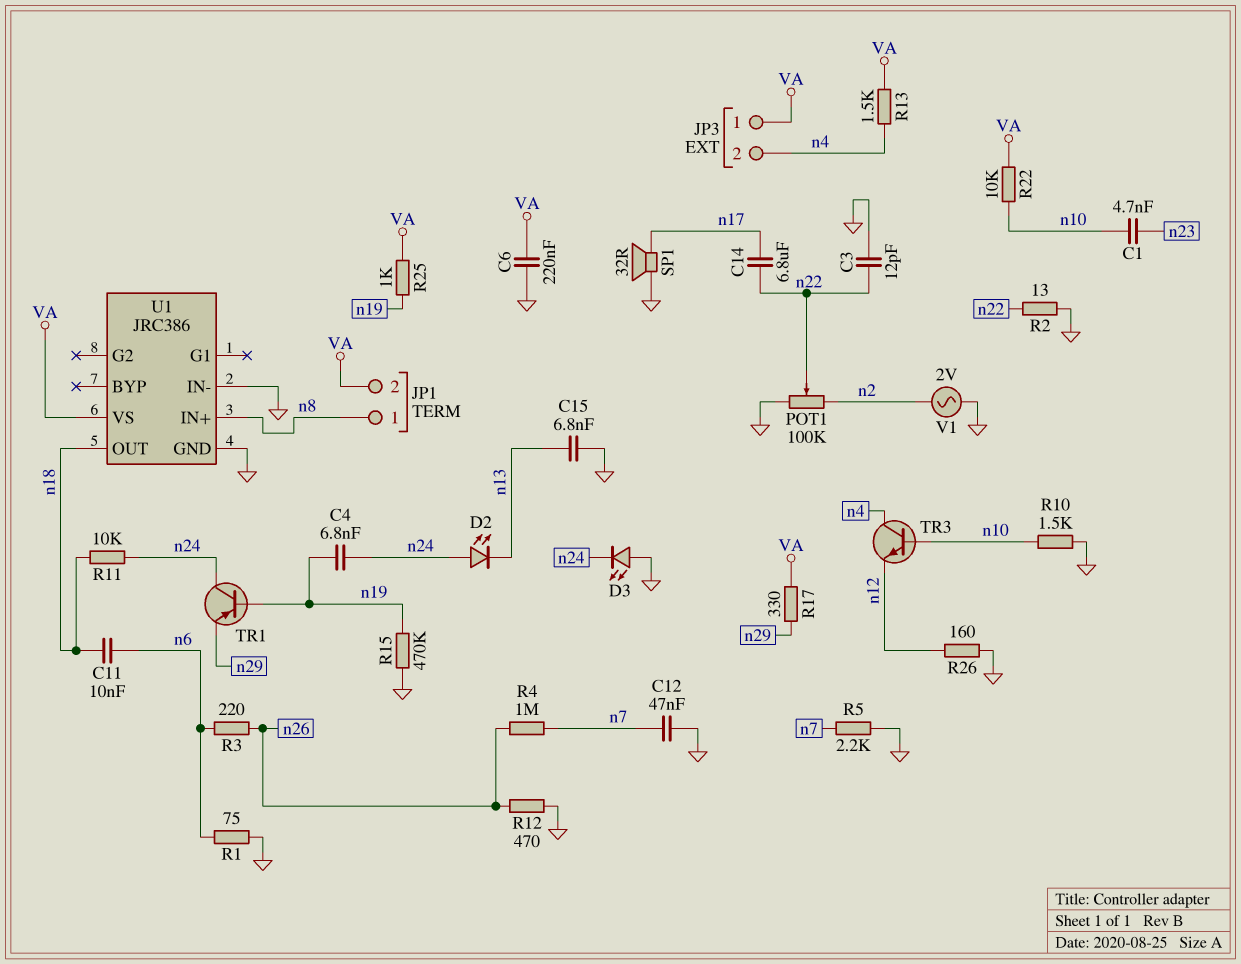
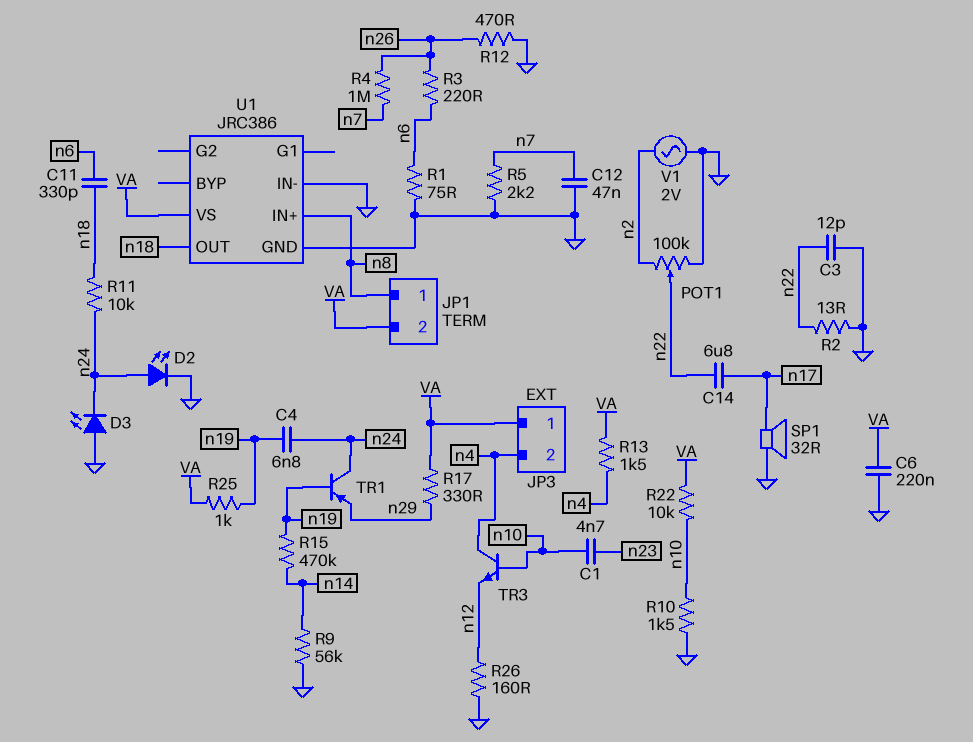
C11: 10nF (n6, n18) -> 330pF (n6, n18)
C15: 6.8nF (GND, n13) -> none
D2: LED (A n24, K n13) -> LED (A n24, K GND)
R9: none -> 56k (GND, n14)
R15: 470k (GND, n19) -> 470k (n14, n19)

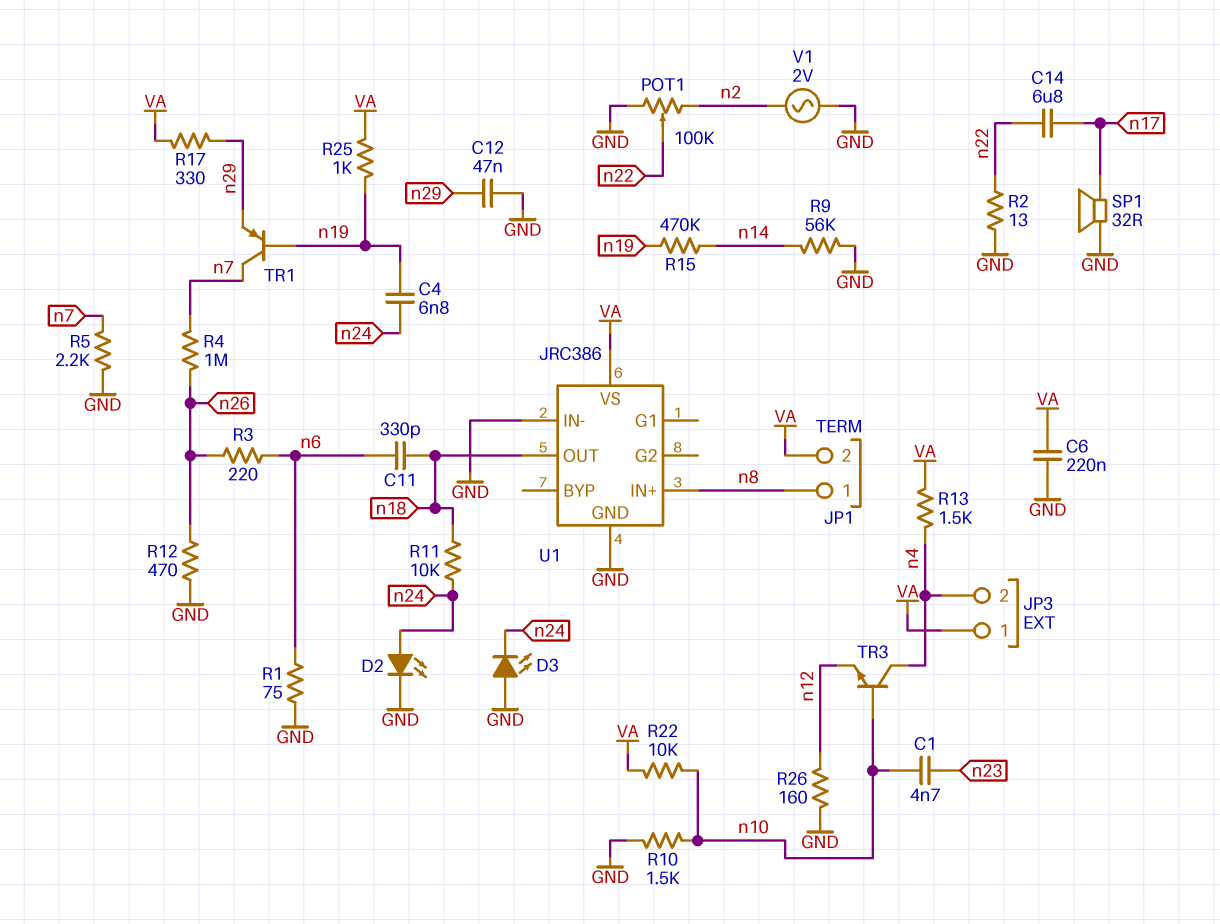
C3: 12pF (GND, n22) -> none
C12: 47nF (GND, n7) -> 47nF (GND, n29)
TR1: PNP (B n19, C n24, E n29) -> PNP (B n19, C n7, E n29)

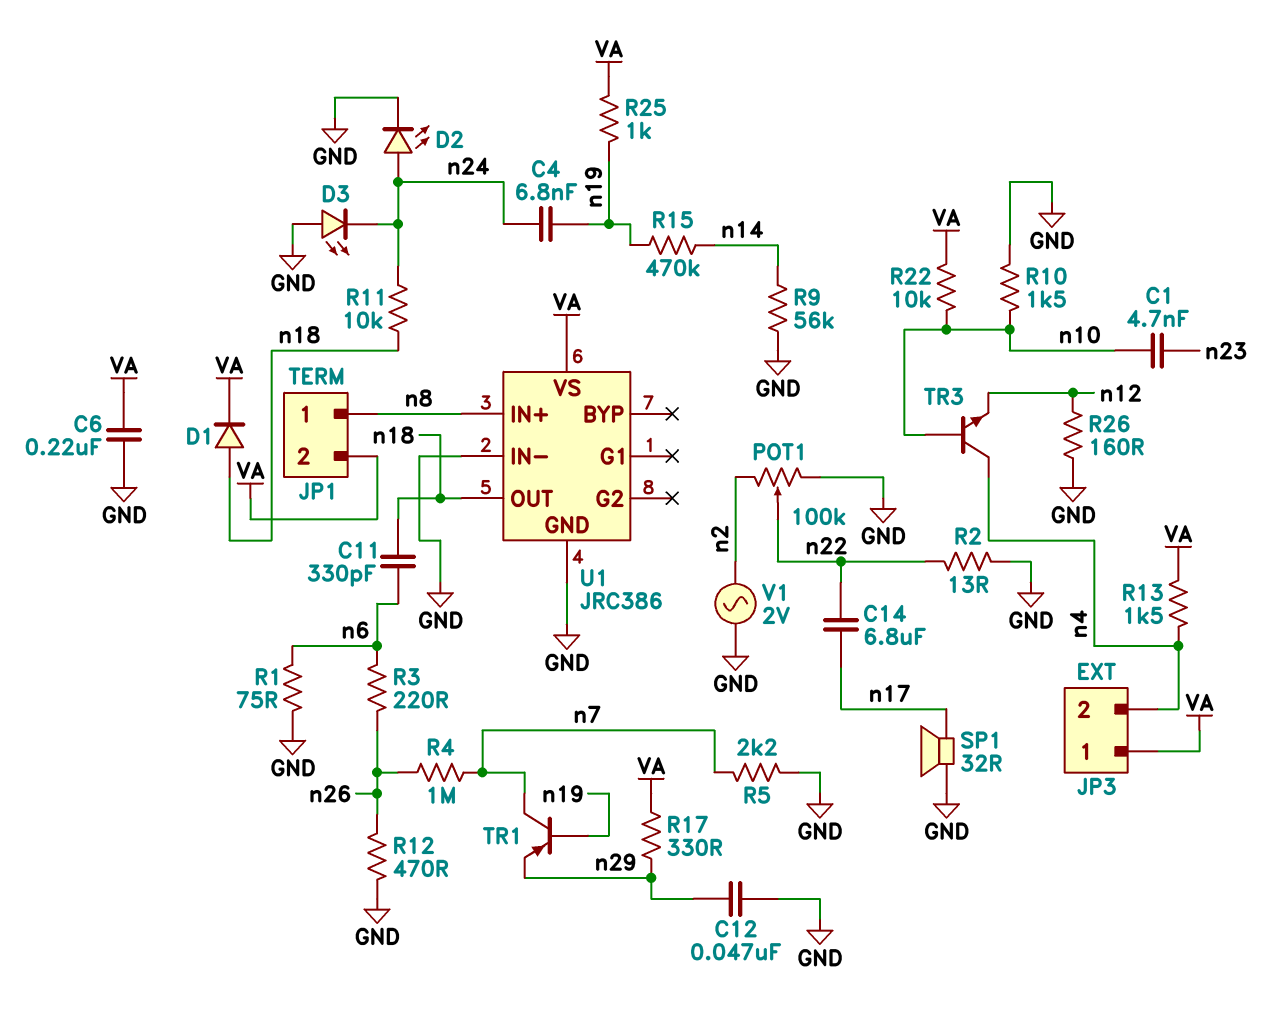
D1: none -> diode (A n18, K VA)

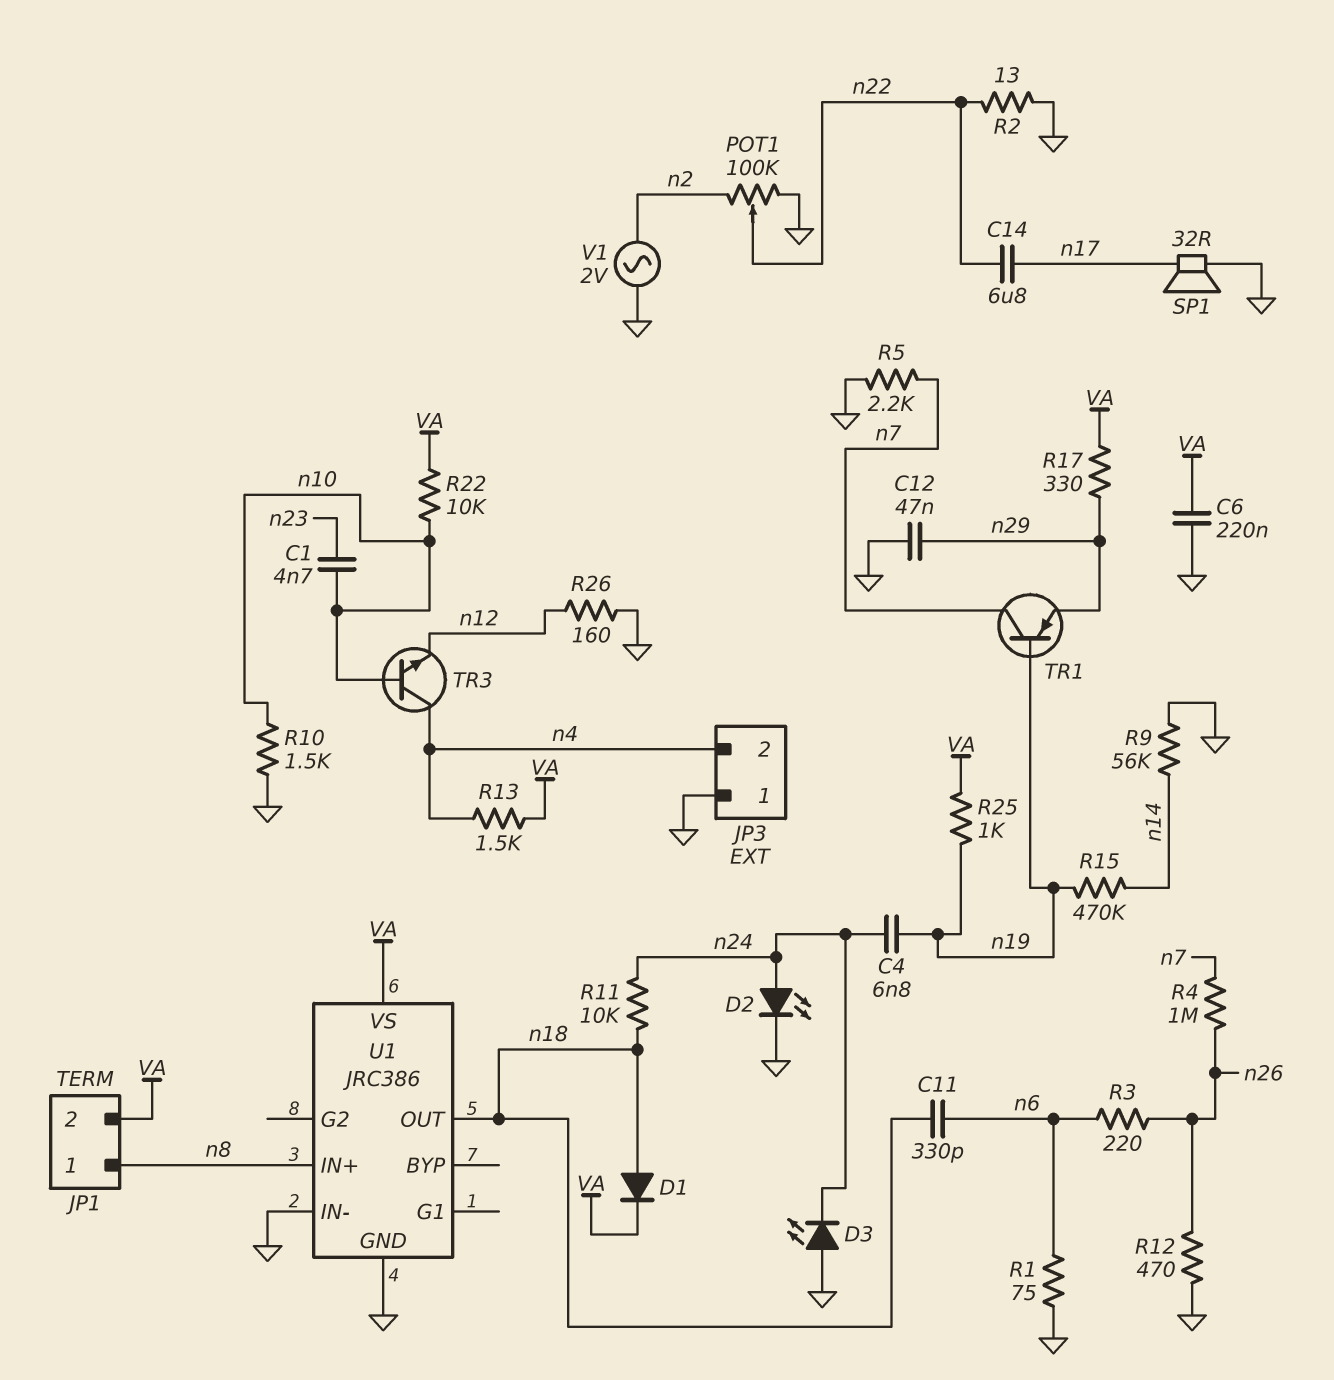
JP3 pin 1: VA -> GND

